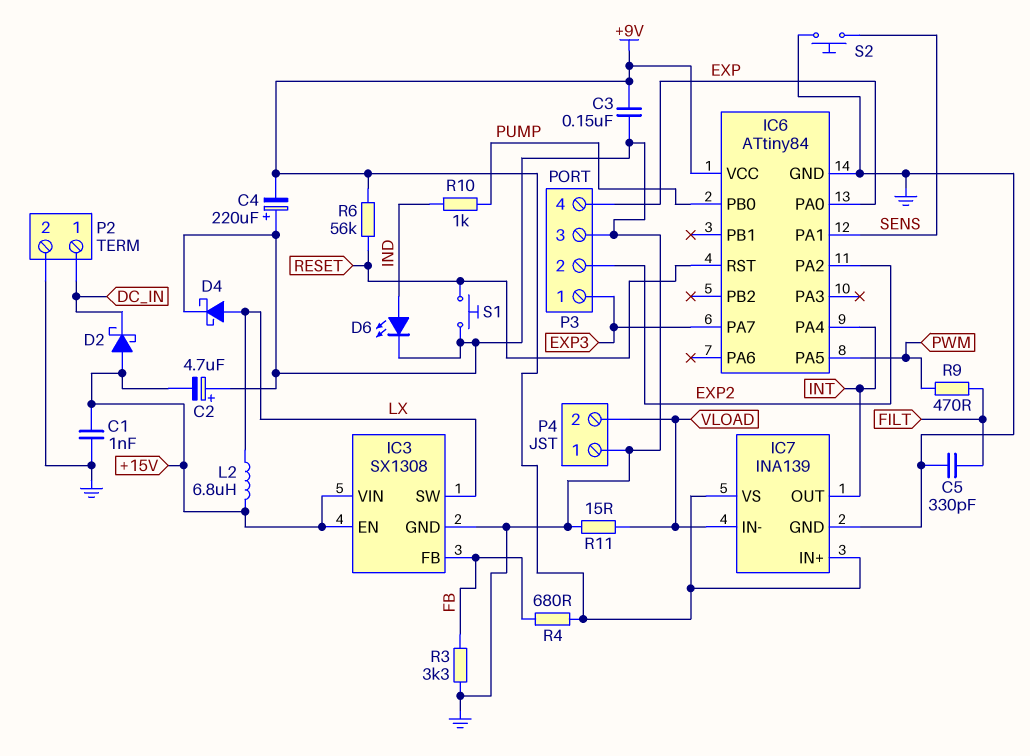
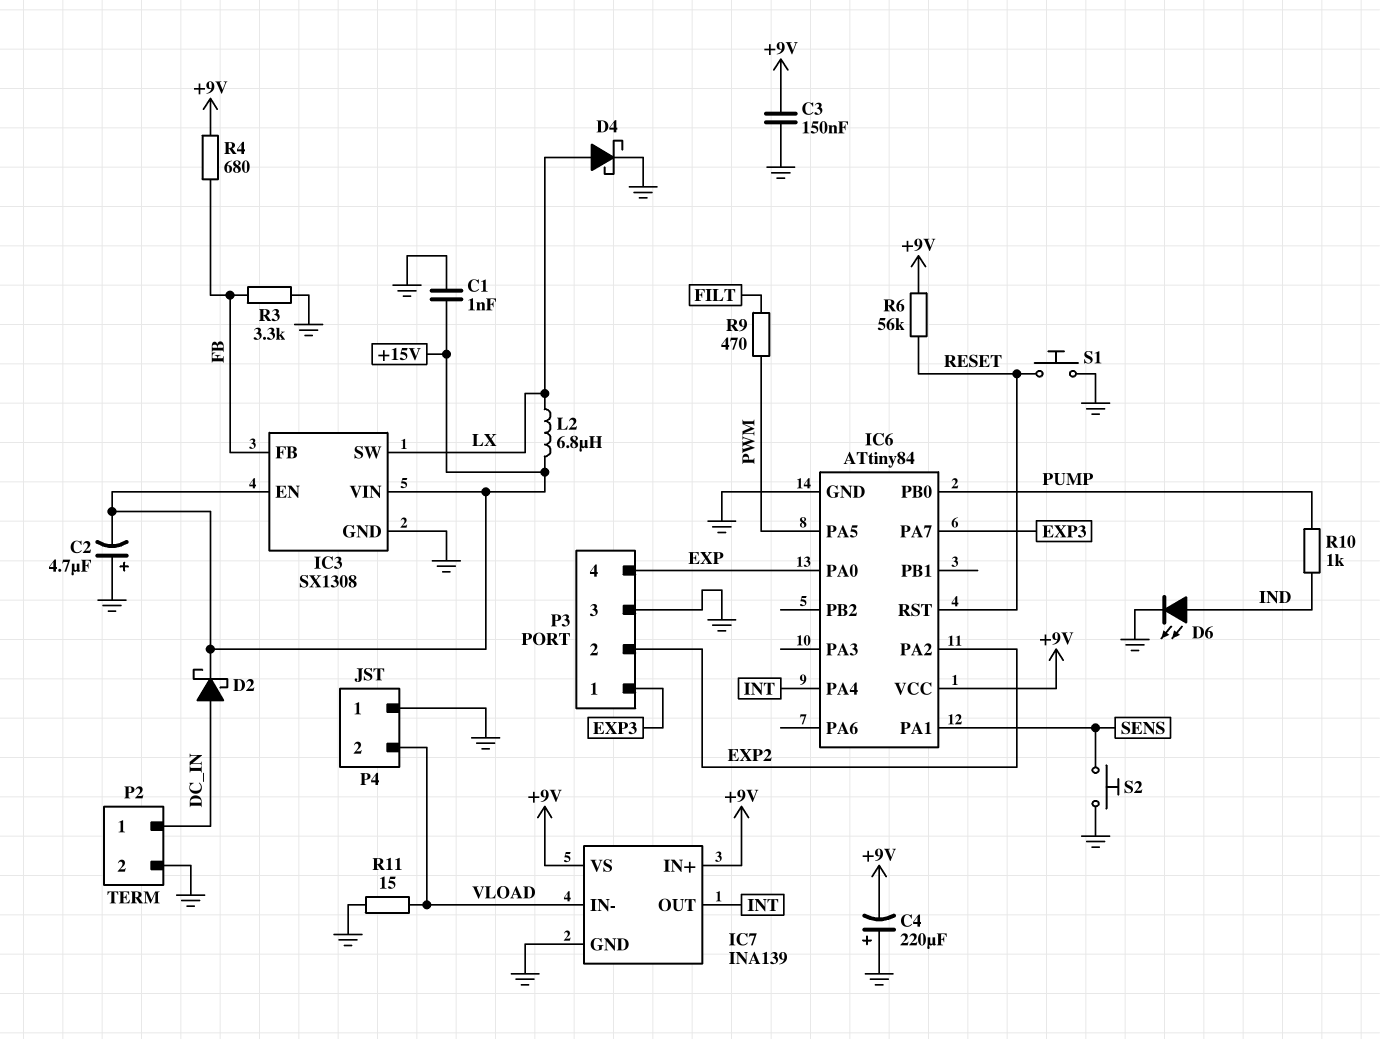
C5: 330pF (FILT, GND) -> none
D2: schottky (A +15V, K DC_IN) -> schottky (A DC_IN, K +15V)

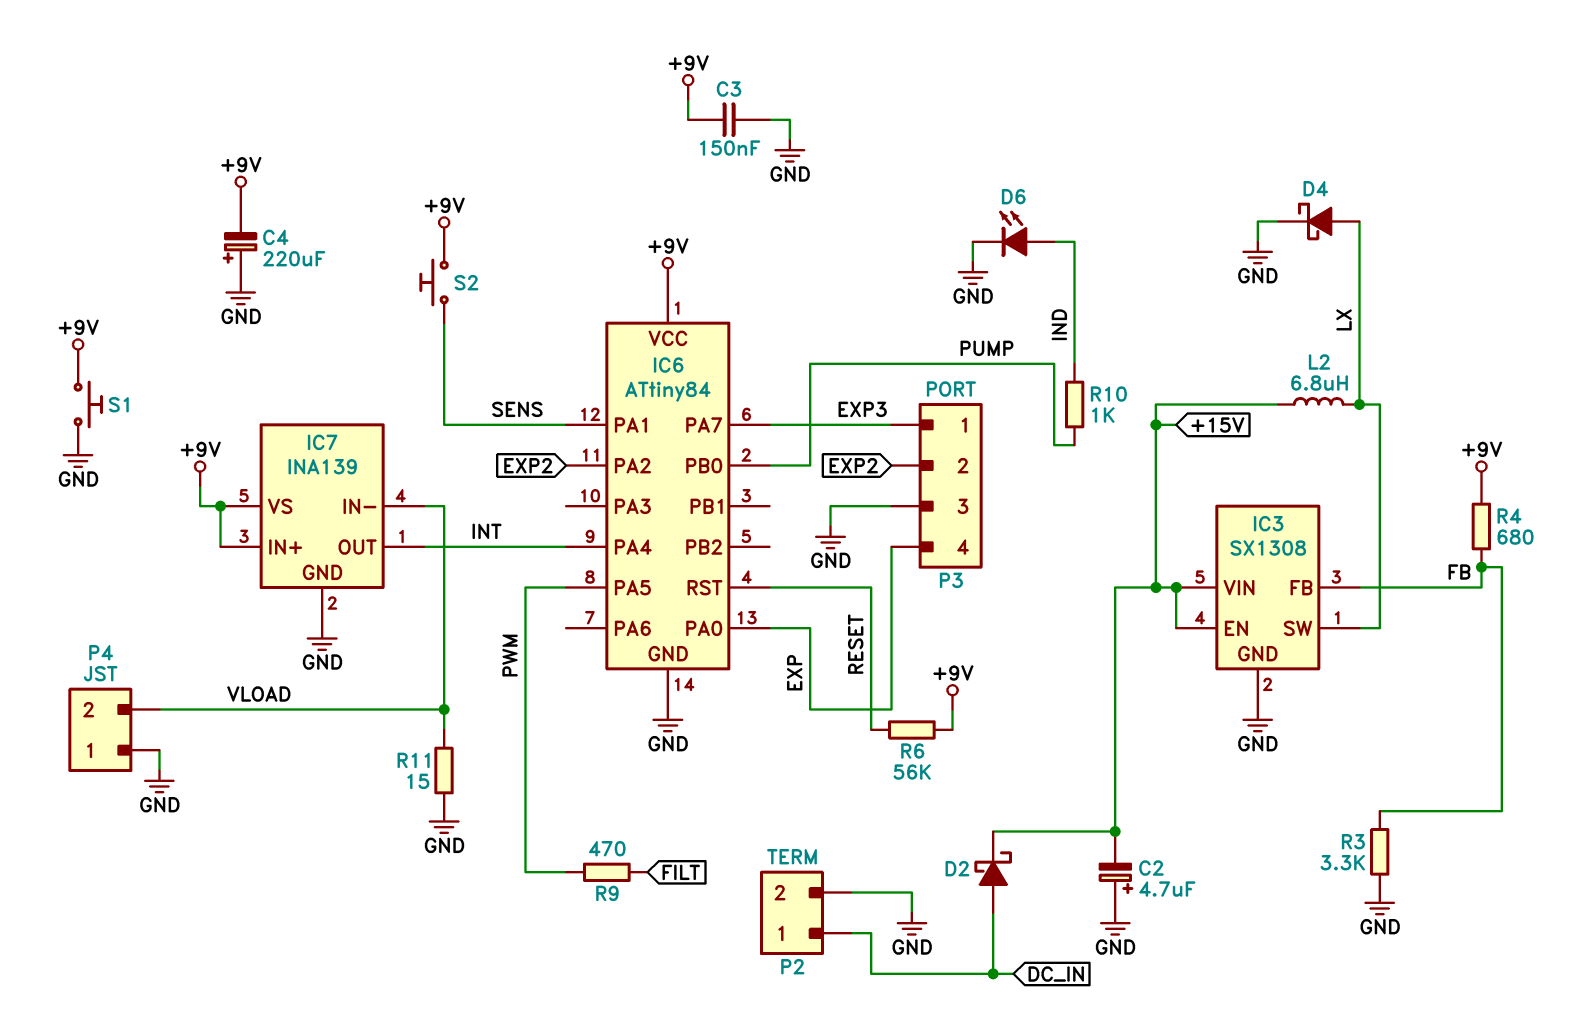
C1: 1nF (+15V, GND) -> none
S1: button (GND, RESET) -> button (+9V, GND)
S2: button (GND, SENS) -> button (+9V, SENS)

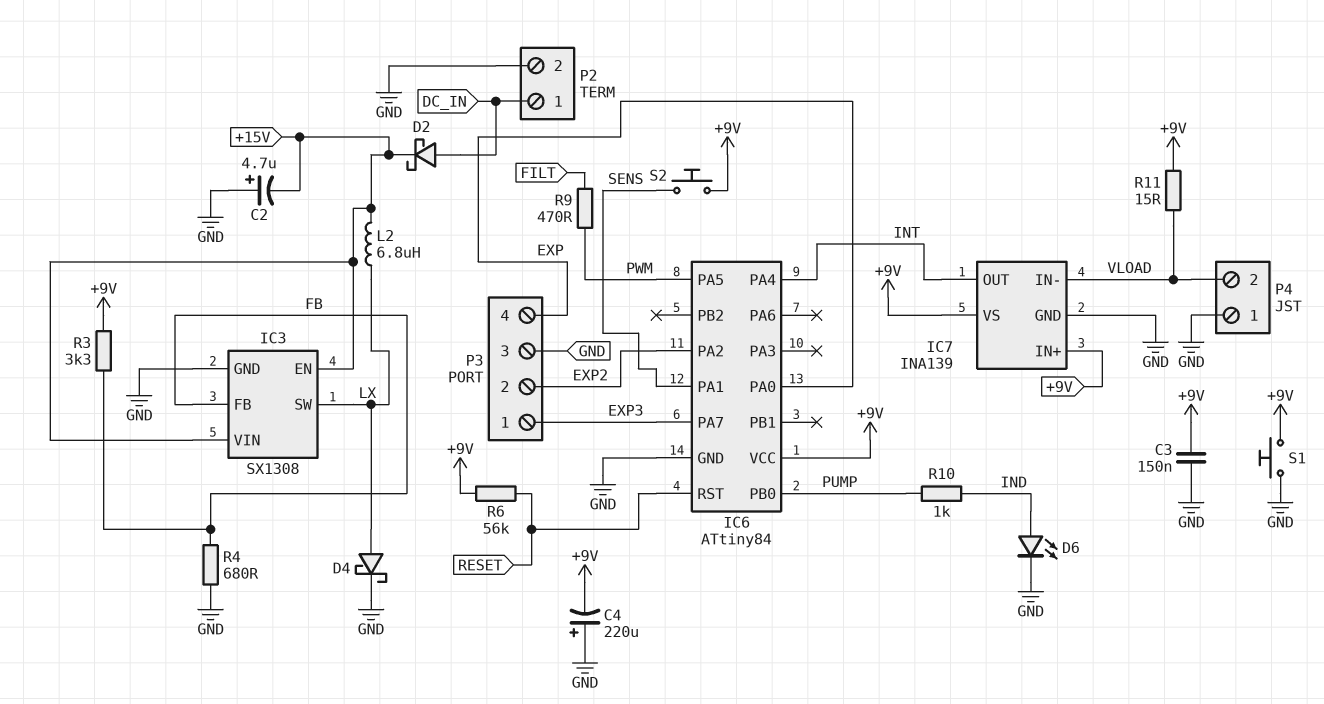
R3: 3.3k (FB, GND) -> 3.3k (+9V, FB)
R4: 680 (+9V, FB) -> 680 (FB, GND)
R11: 15 (GND, VLOAD) -> 15 (+9V, VLOAD)

